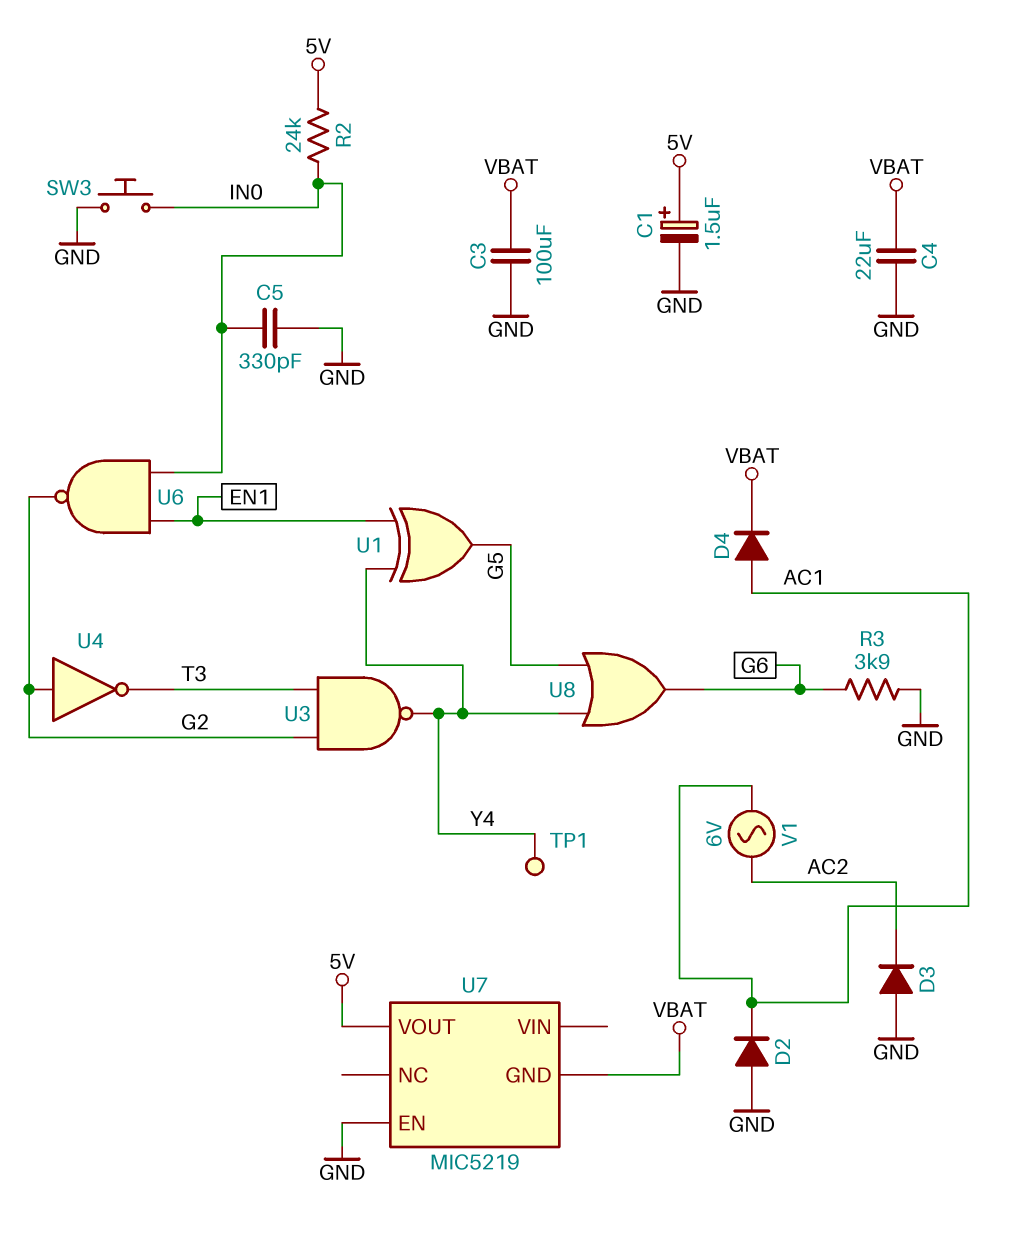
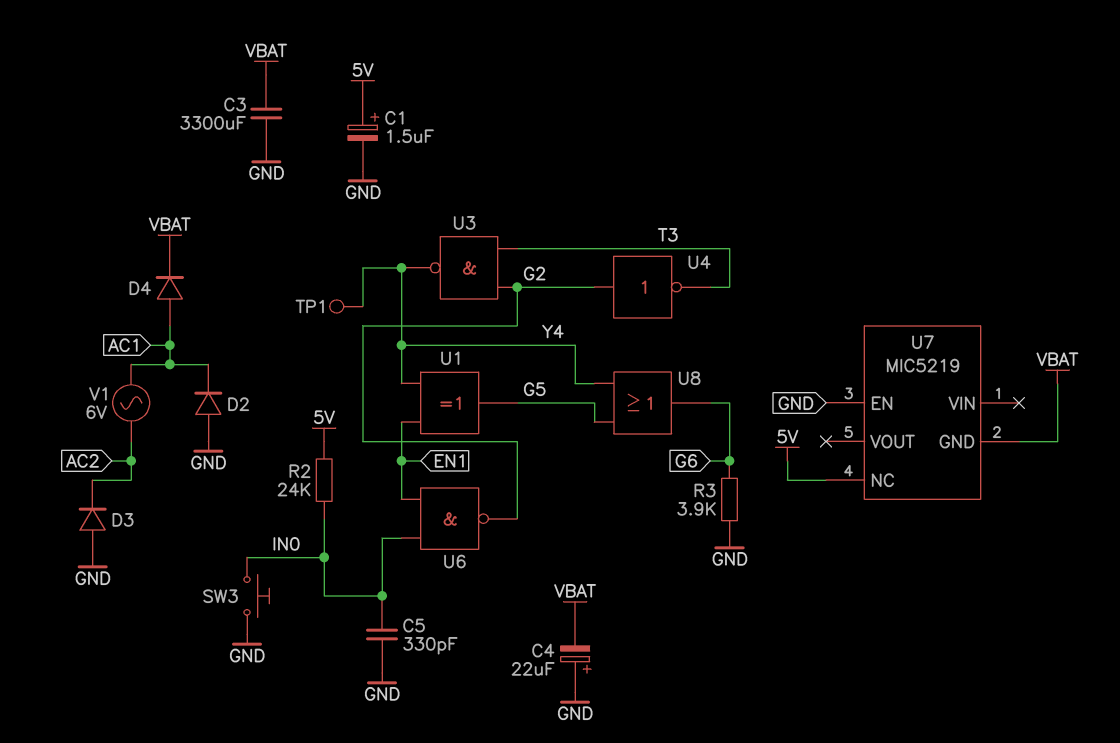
C3: 100uF (GND, VBAT) -> 3300uF (GND, VBAT)
C4: 22uF (GND, VBAT) -> 22uF (plus GND, minus VBAT)
U7 pin NC: none -> 5V
U7 pin VOUT: 5V -> none

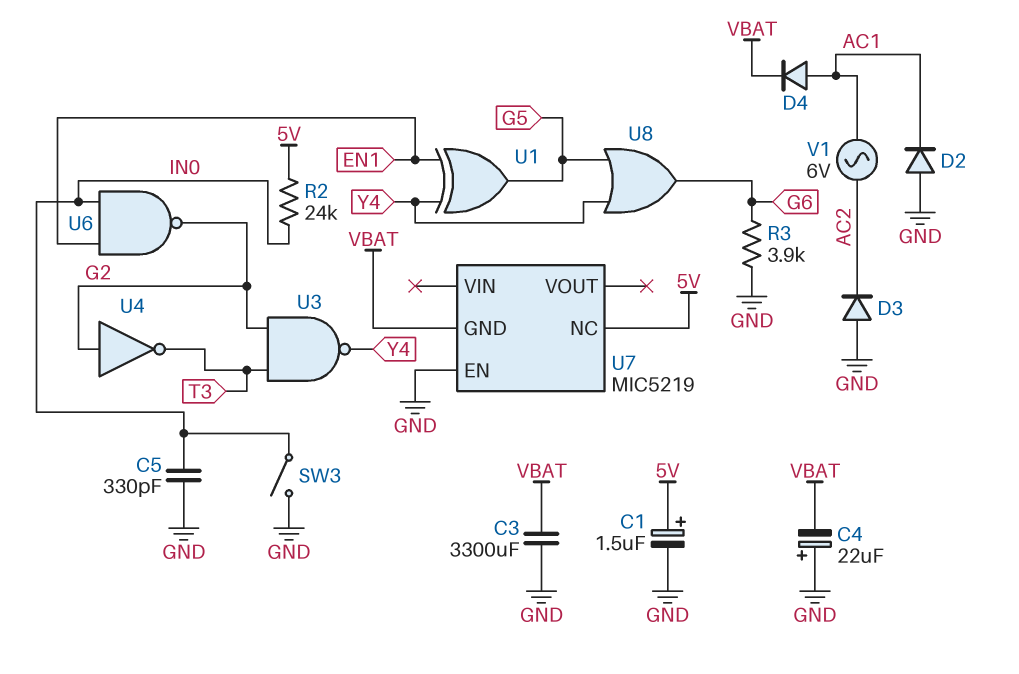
SW3: button (GND, IN0) -> switch (GND, IN0)
TP1: test point (Y4) -> none

